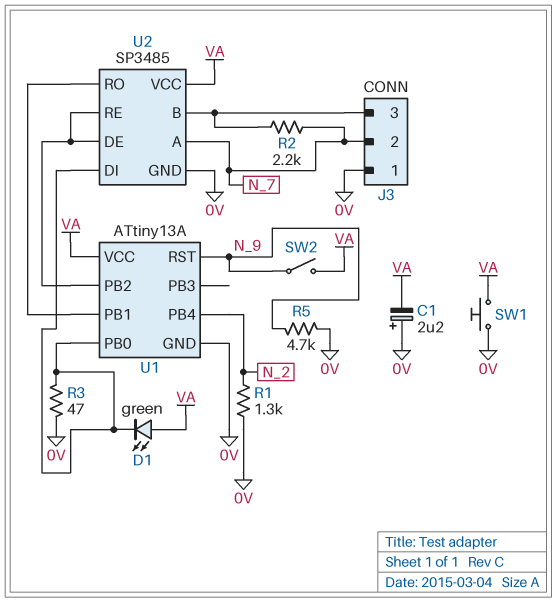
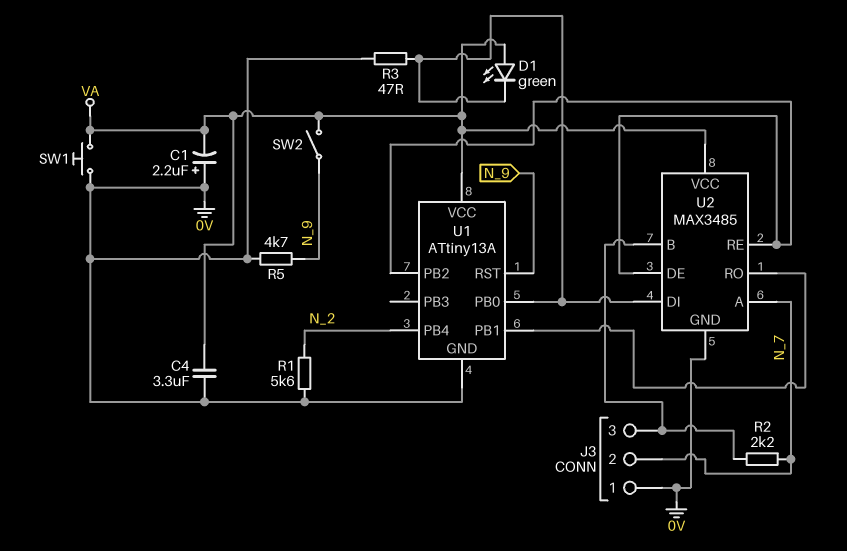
C4: none -> 3.3uF (0V, VA)
R1: 1.3k (0V, N_2) -> 5.6k (0V, N_2)
U2: SP3485 -> MAX3485

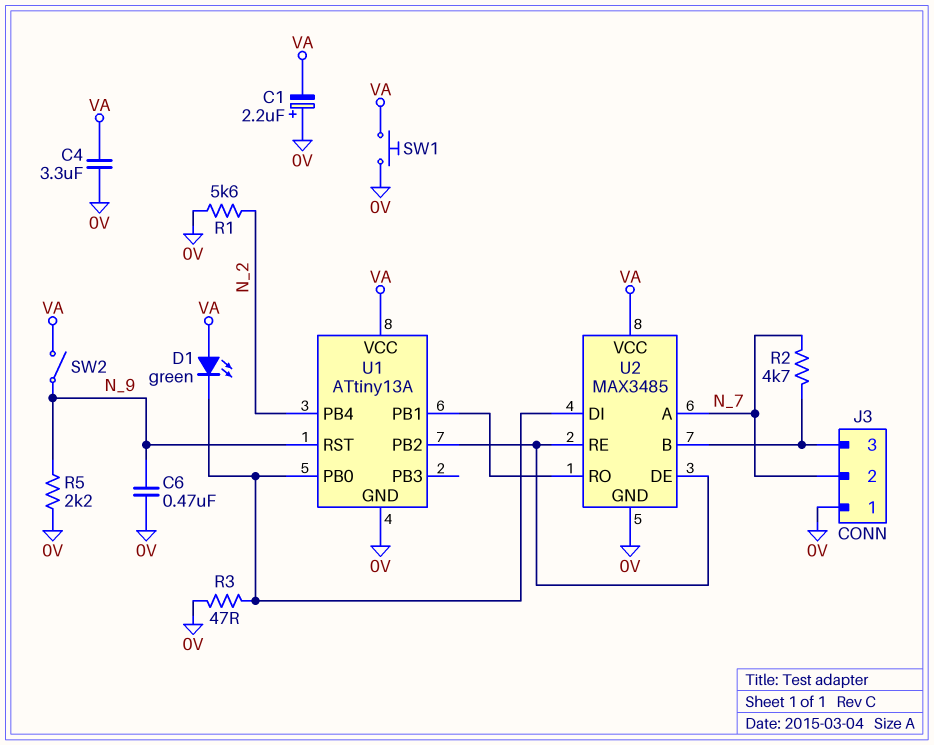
C6: none -> 470nF (0V, N_9)
R2: 2.2k (J3/3, N_7) -> 4.7k (J3/3, N_7)
R5: 4.7k (0V, N_9) -> 2.2k (0V, N_9)

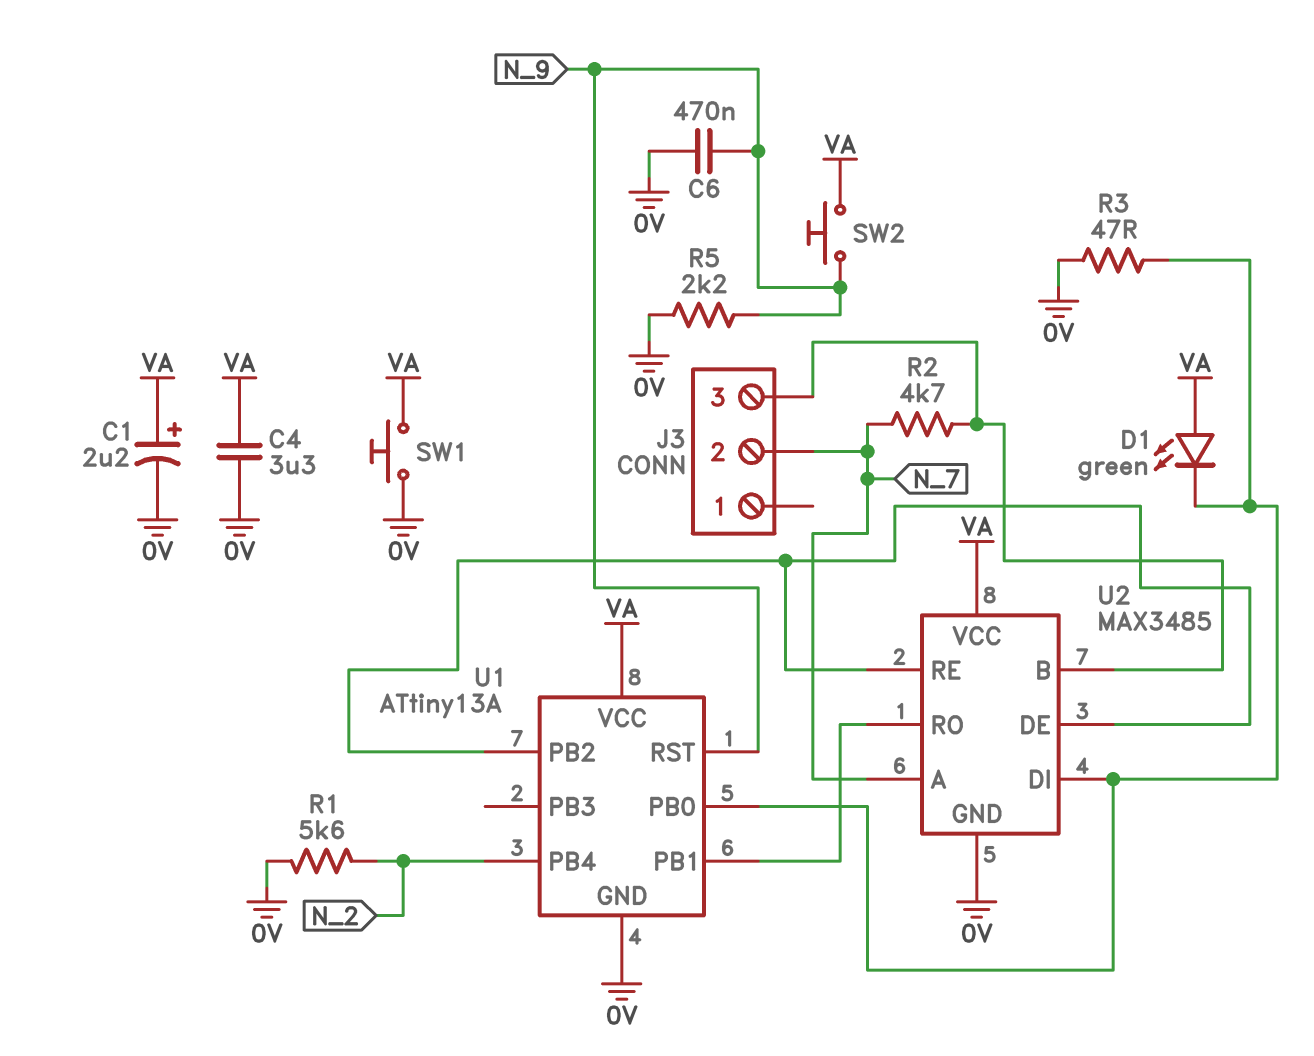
C1: 2.2uF (plus 0V, minus VA) -> 2.2uF (plus VA, minus 0V)
J3 pin 1: 0V -> none
SW2: switch (N_9, VA) -> button (N_9, VA)

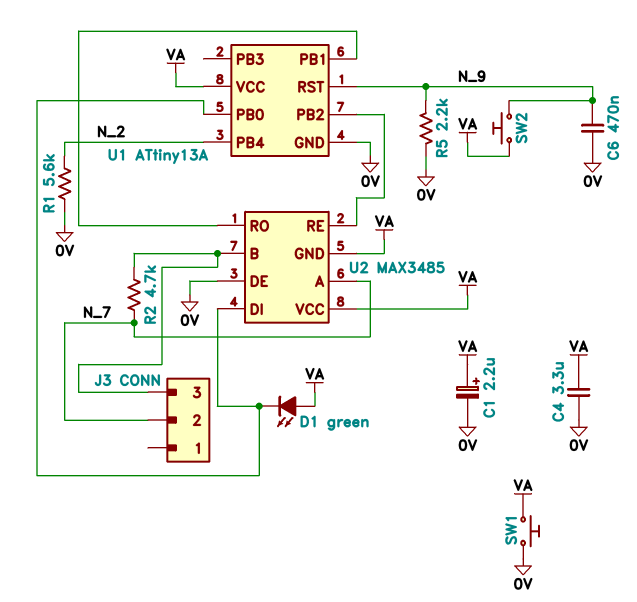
R3: 47 (0V, U1/PB0) -> none
U2 pin DE: U1/PB2 -> 0V
U2 pin GND: 0V -> VA

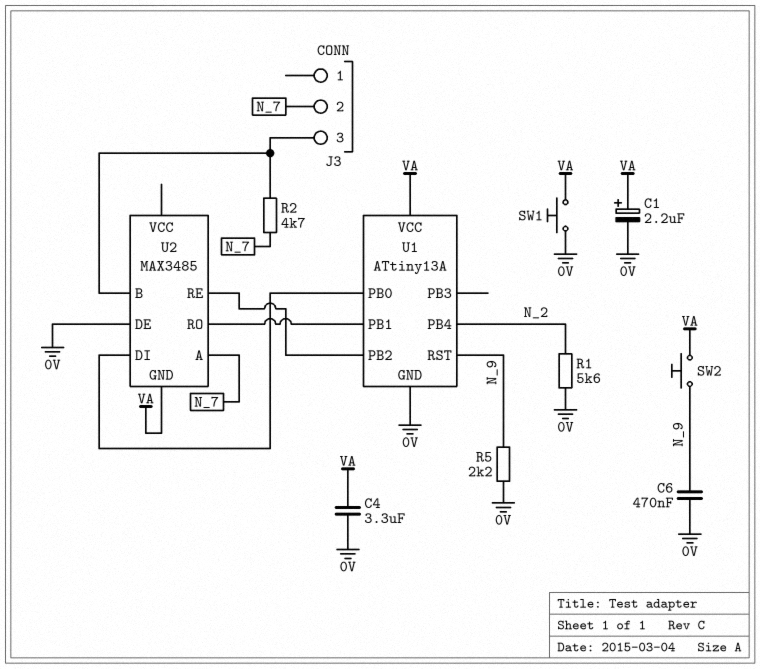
D1: LED green (A VA, K U1/PB0) -> none
U2 pin VCC: VA -> none

